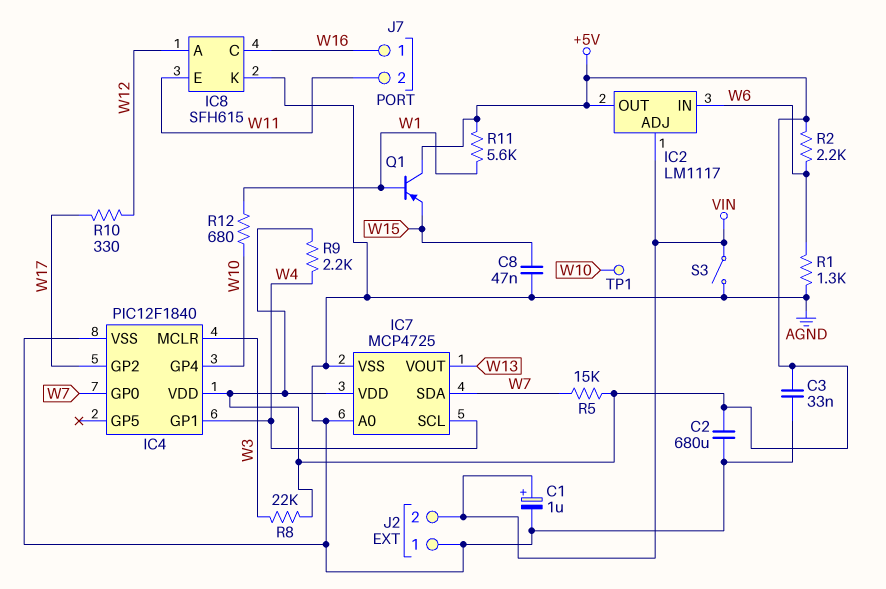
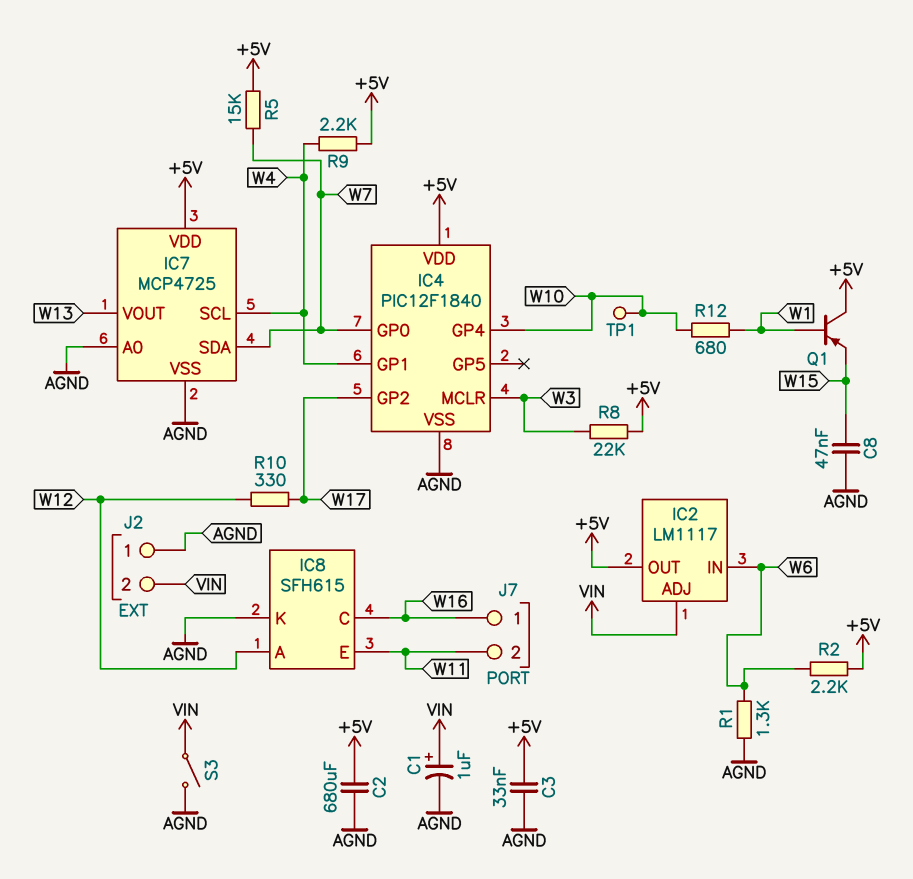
R11: 5.6k (+5V, W1) -> none

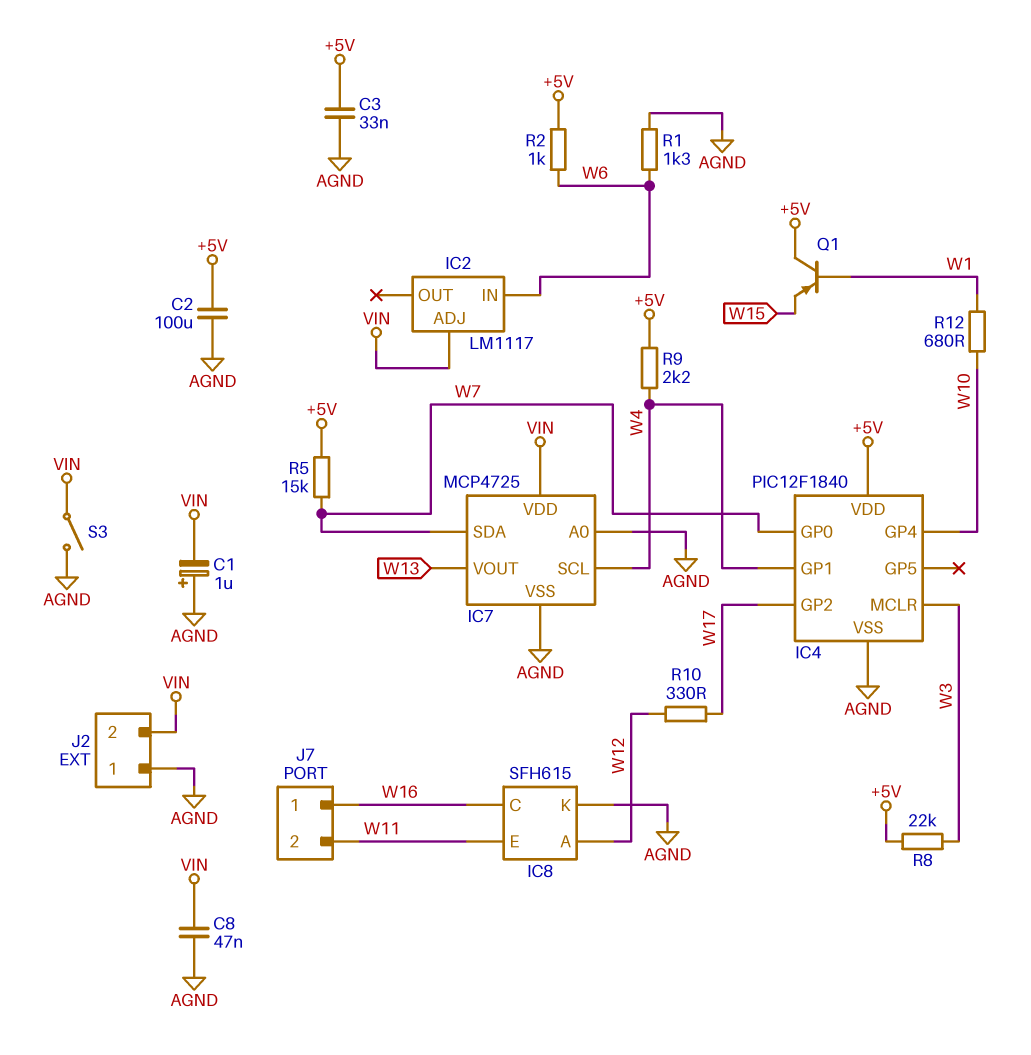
C1: 1uF (plus VIN, minus AGND) -> 1uF (plus AGND, minus VIN)
C2: 680uF (+5V, AGND) -> 100uF (+5V, AGND)
C8: 47nF (AGND, W15) -> 47nF (AGND, VIN)
IC2 pin OUT: +5V -> none
IC7 pin VDD: +5V -> VIN
R2: 2.2k (+5V, W6) -> 1k (+5V, W6)
TP1: test point (W10) -> none

